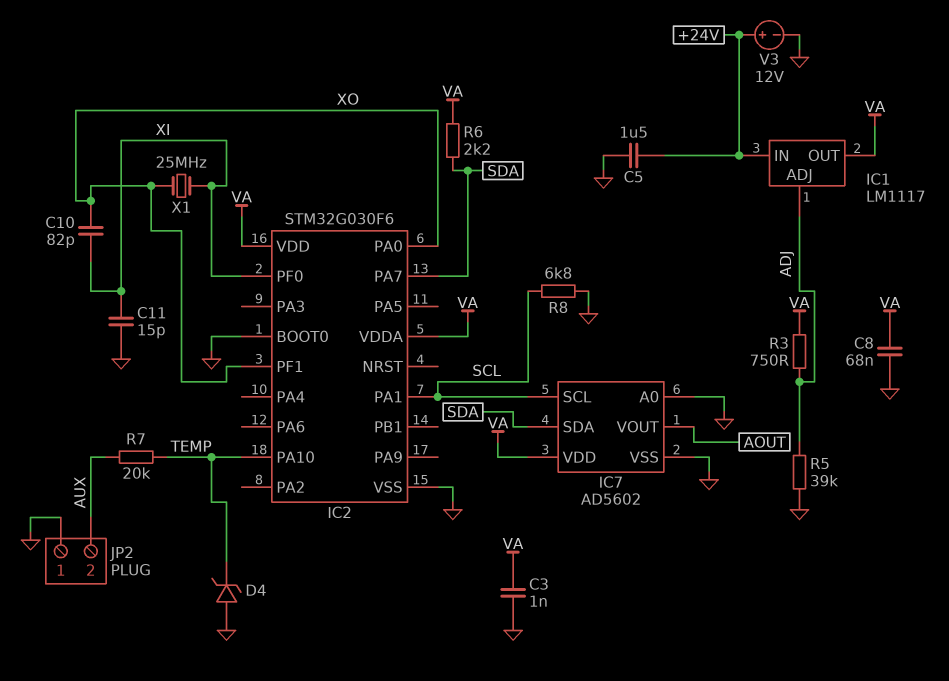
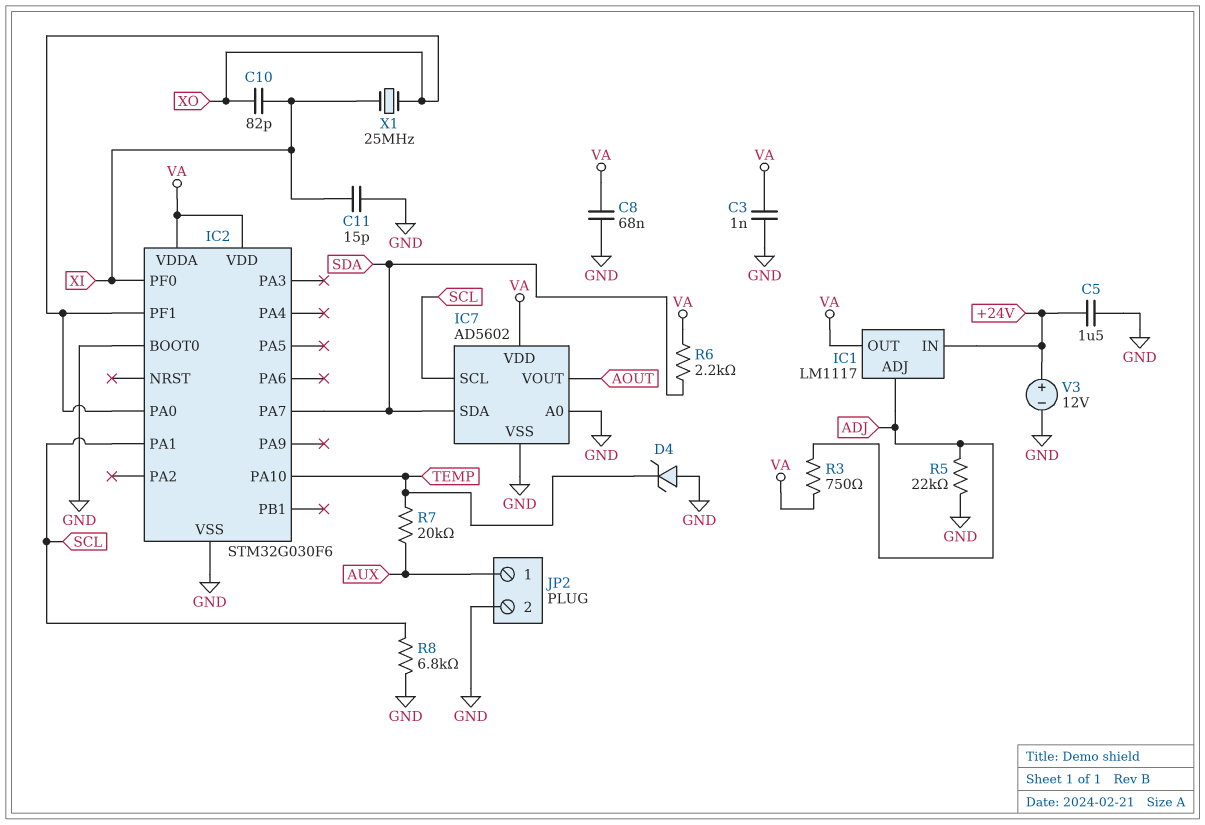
JP2 pin 1: GND -> AUX
JP2 pin 2: AUX -> GND
R5: 39k (ADJ, GND) -> 22k (ADJ, GND)

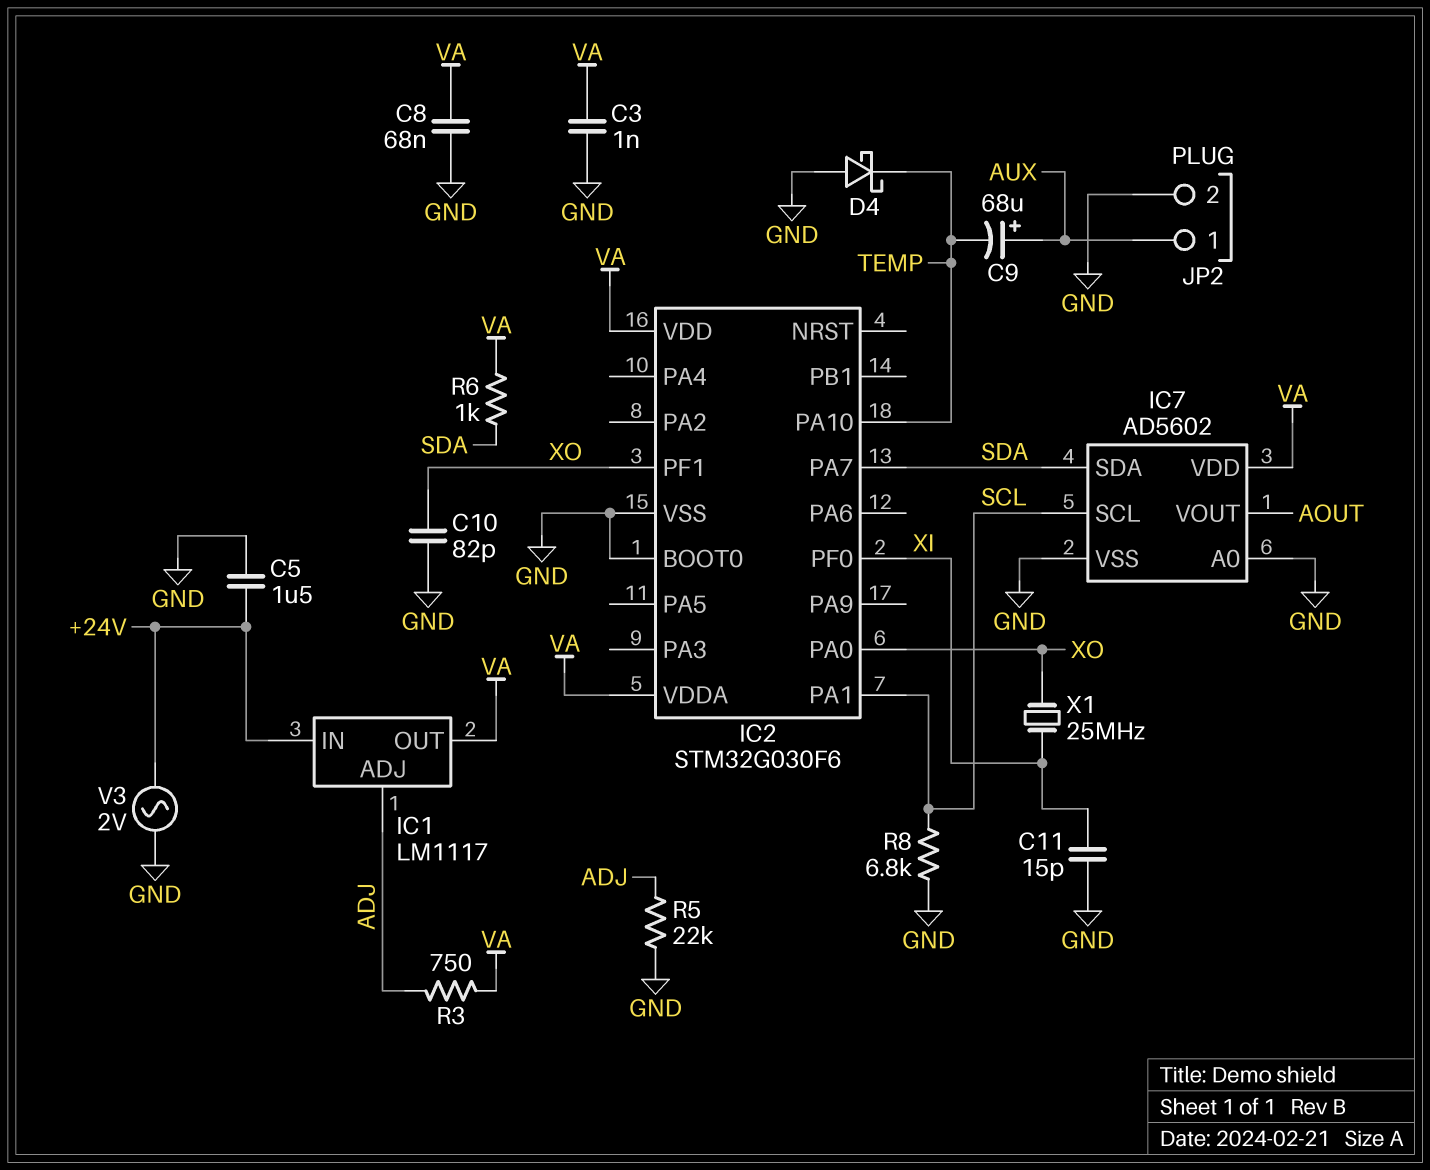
C9: none -> 68uF (plus AUX, minus TEMP)
C10: 82pF (XI, XO) -> 82pF (GND, XO)
D4: zener (A GND, K TEMP) -> schottky (A GND, K TEMP)
R6: 2.2k (SDA, VA) -> 1k (SDA, VA)
R7: 20k (AUX, TEMP) -> none
V3: 12V (plus +24V, minus GND) -> AC 2V (+24V, GND)

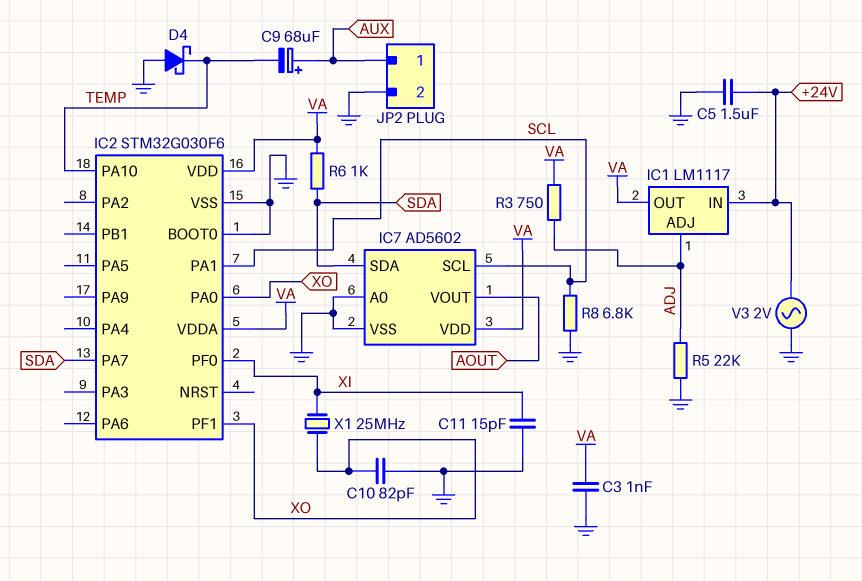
C8: 68nF (GND, VA) -> none

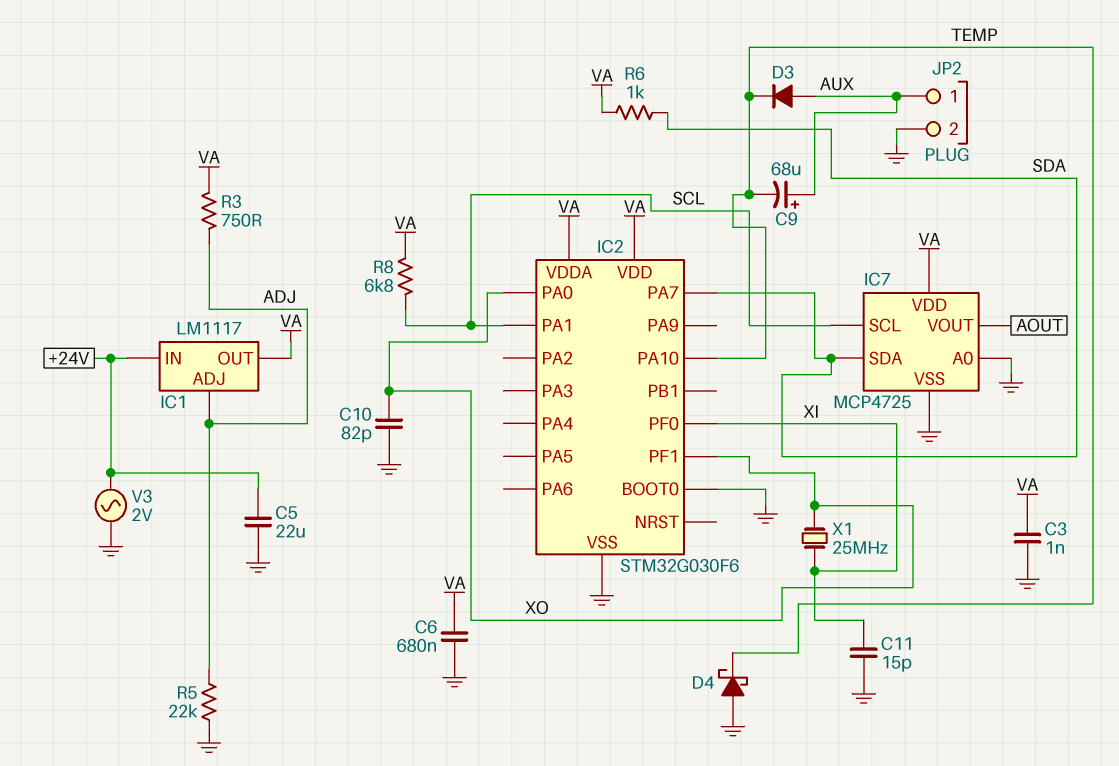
C5: 1.5uF (+24V, GND) -> 22uF (+24V, GND)
C6: none -> 680nF (GND, VA)
D3: none -> diode (A AUX, K TEMP)
IC7: AD5602 -> MCP4725
R8: 6.8k (GND, SCL) -> 6.8k (SCL, VA)

